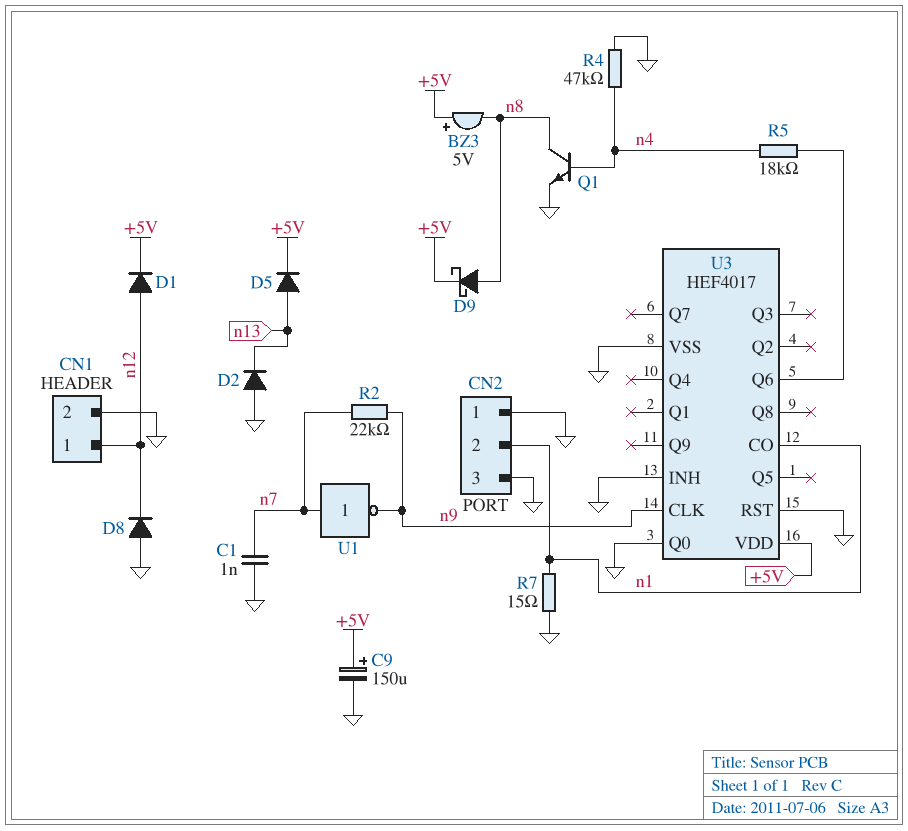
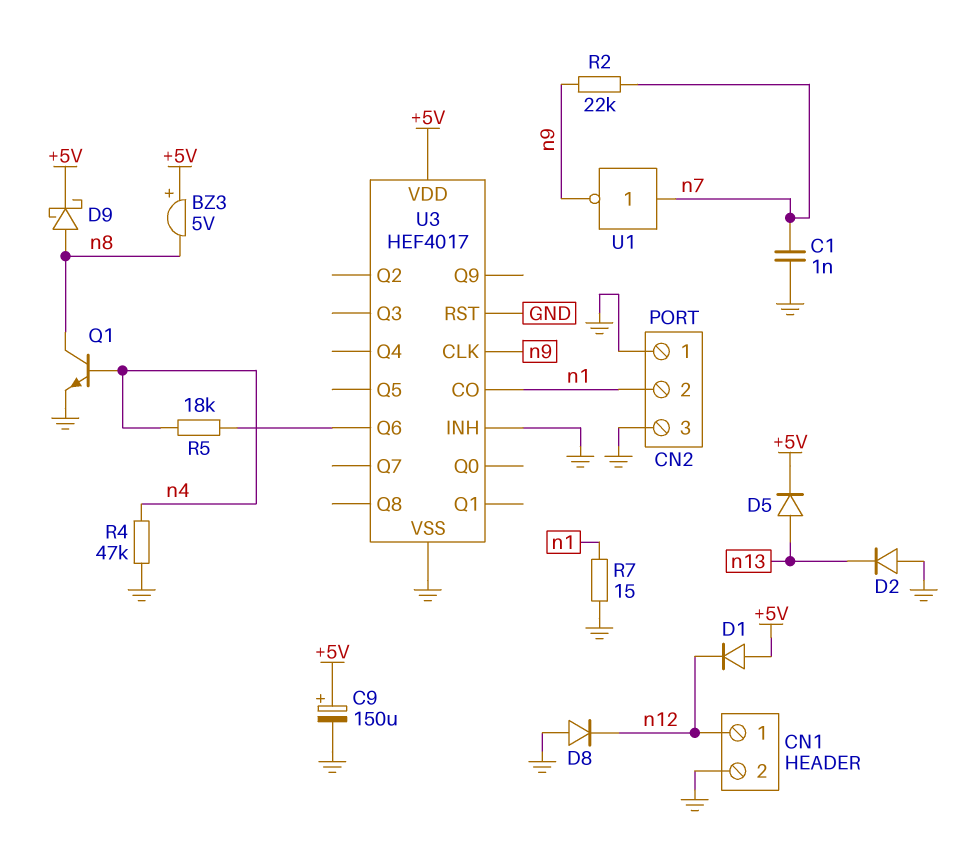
D1: diode (A n12, K +5V) -> diode (A +5V, K n12)
U3 pin Q0: GND -> none

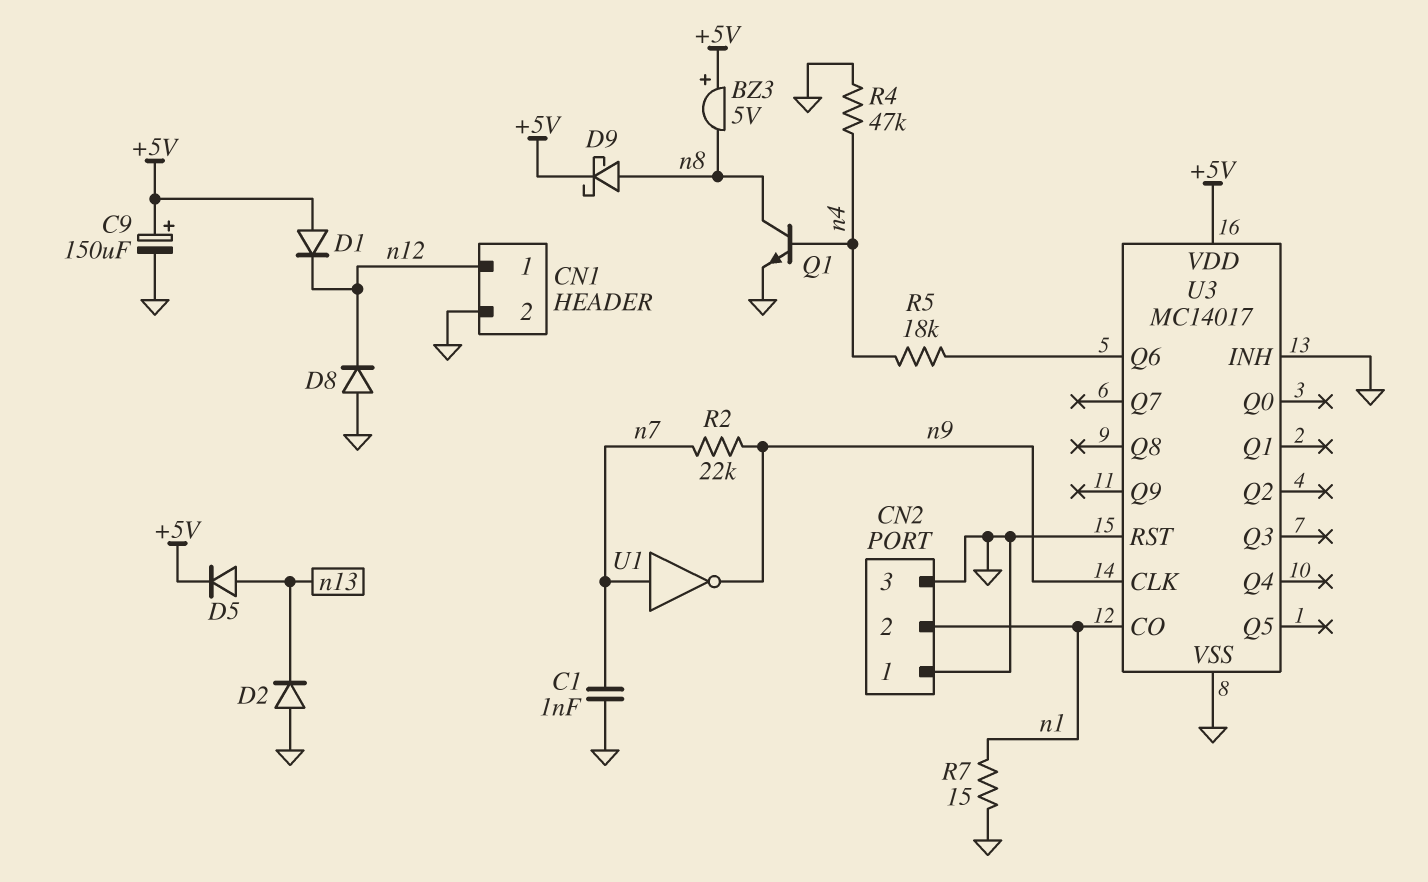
U3: HEF4017 -> MC14017

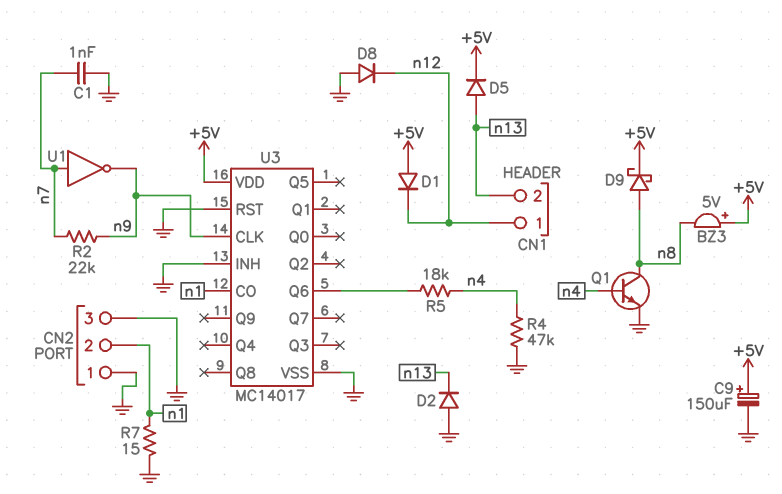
CN1 pin 2: GND -> n13

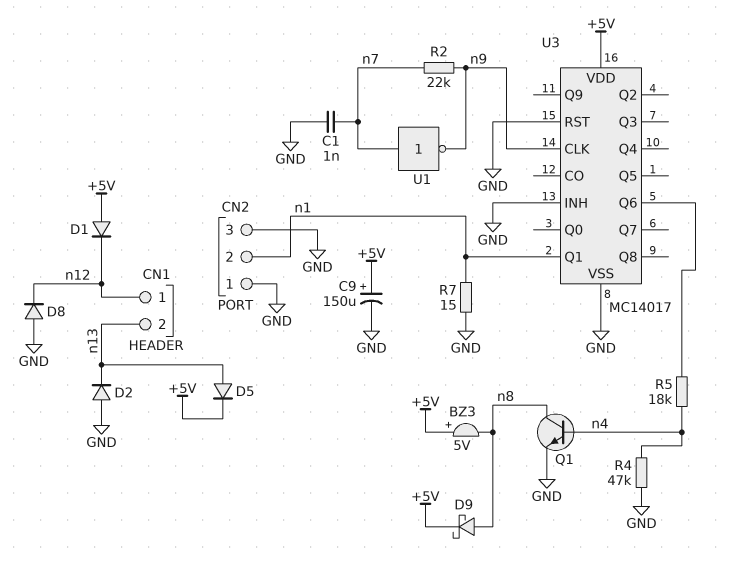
U3 pin CO: n1 -> none
U3 pin Q1: none -> n1

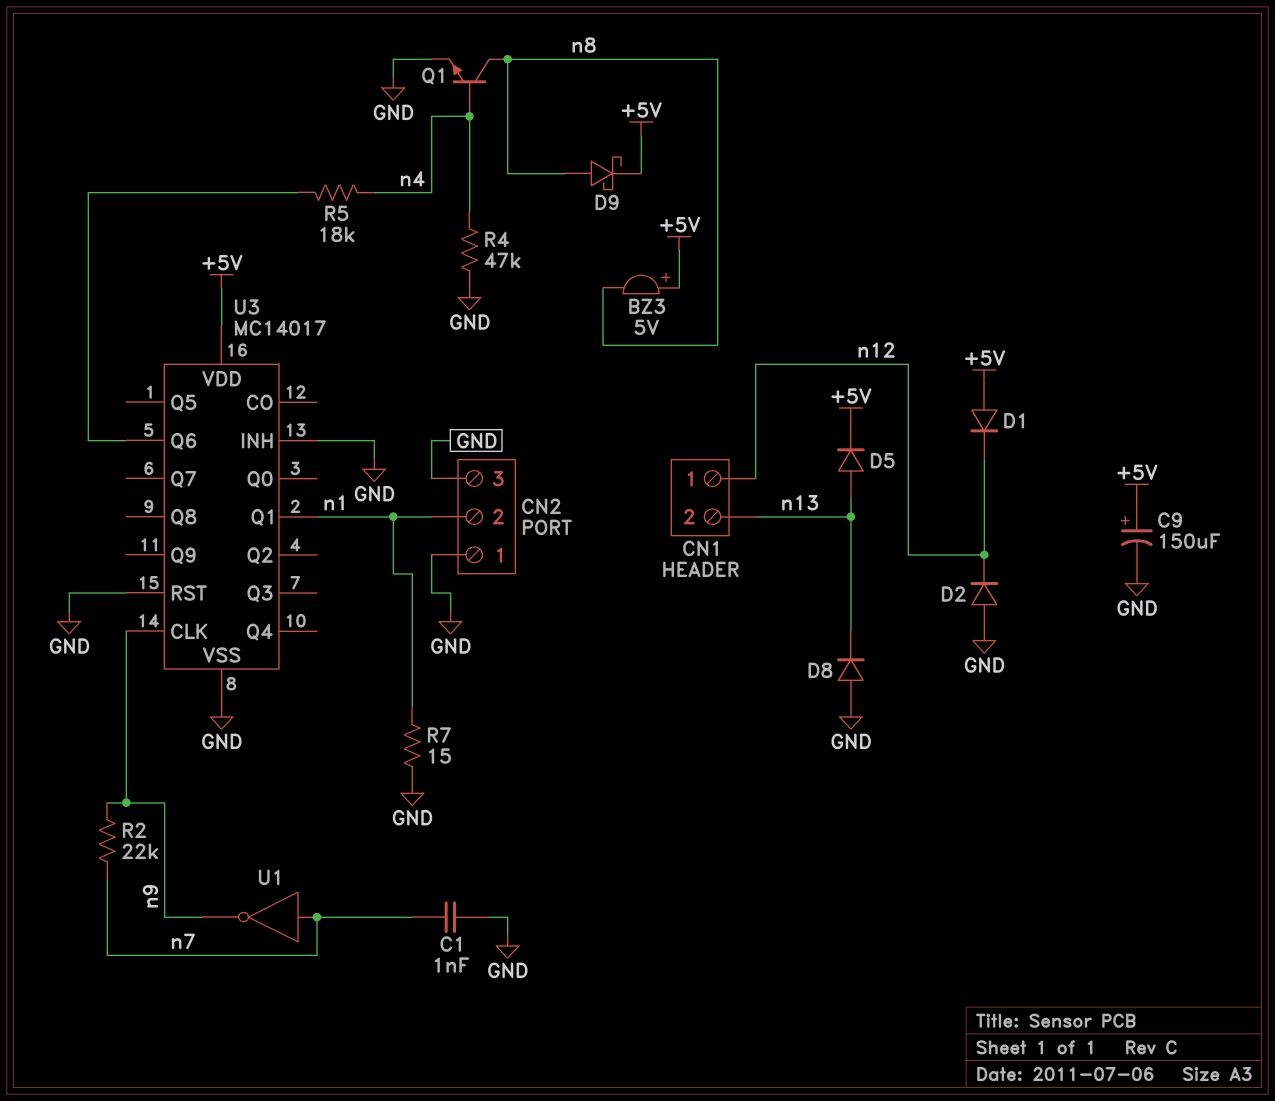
D2: diode (A GND, K n13) -> diode (A GND, K n12)
D8: diode (A GND, K n12) -> diode (A GND, K n13)

